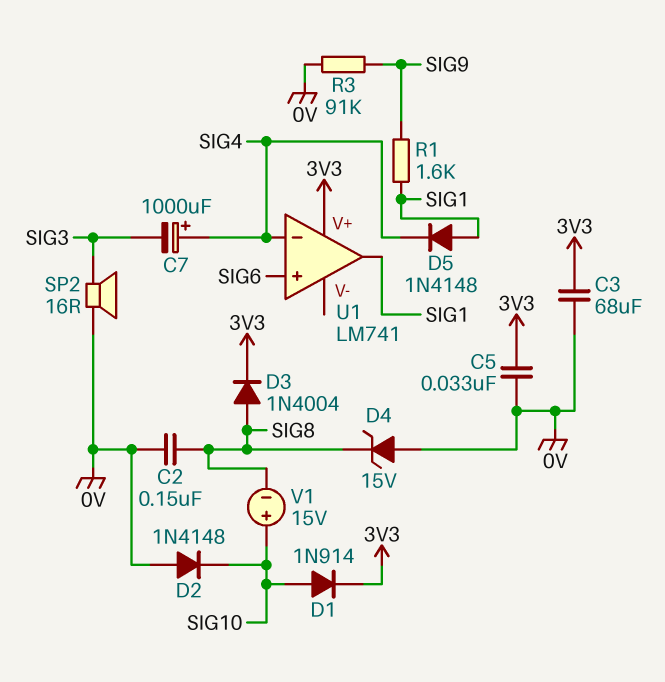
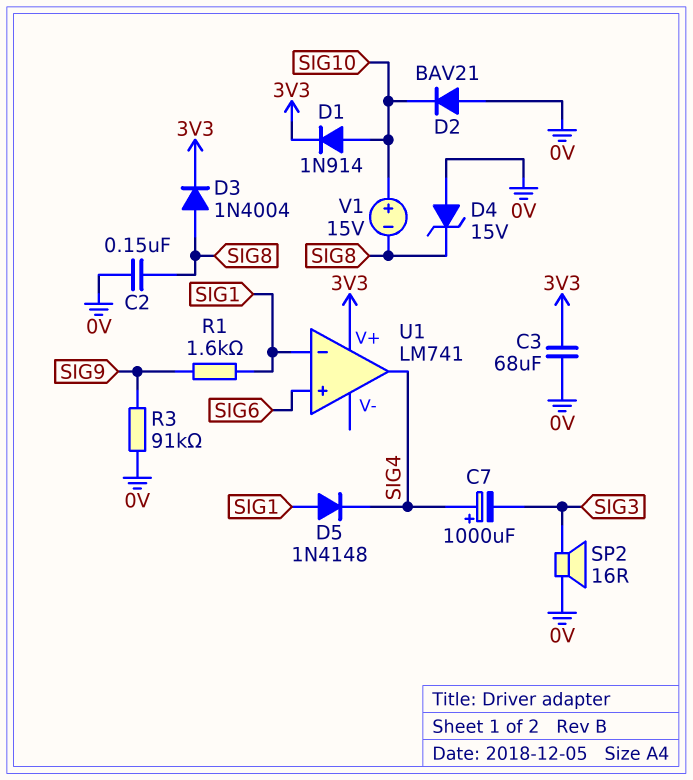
C5: 33nF (0V, 3V3) -> none
D2: diode 1N4148 (A 0V, K SIG10) -> diode BAV21 (A 0V, K SIG10)
U1 pin in-: SIG4 -> SIG1
U1 pin out: SIG1 -> SIG4

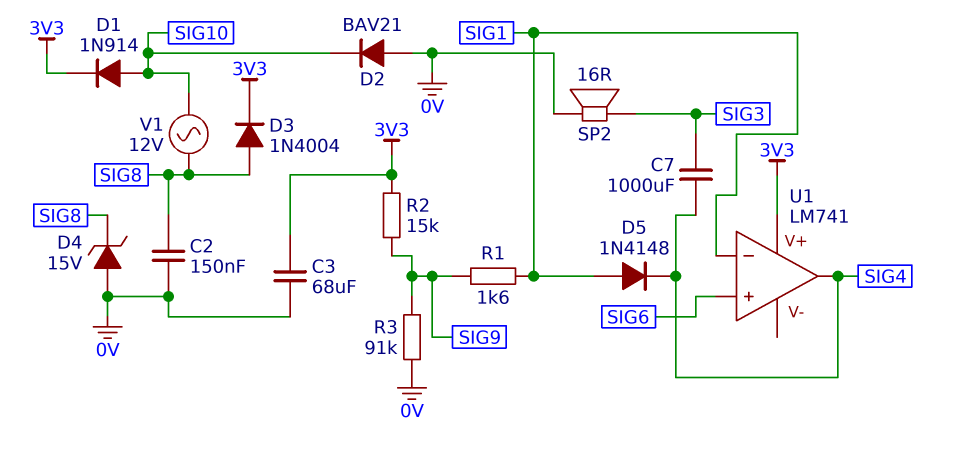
C7: 1000uF (plus SIG4, minus SIG3) -> 1000uF (SIG3, SIG4)
R2: none -> 15k (3V3, SIG9)
V1: 15V (plus SIG10, minus SIG8) -> AC 12V (SIG8, SIG10)

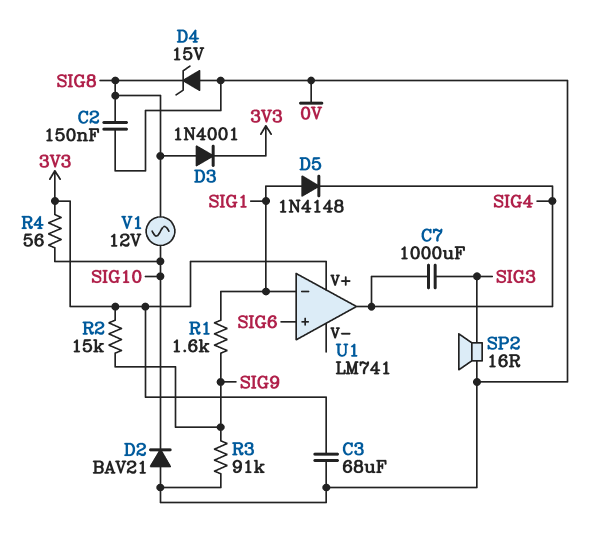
D1: diode 1N914 (A SIG10, K 3V3) -> none
D3: diode 1N4004 (A SIG8, K 3V3) -> diode 1N4001 (A SIG8, K 3V3)
R4: none -> 56 (3V3, SIG10)

